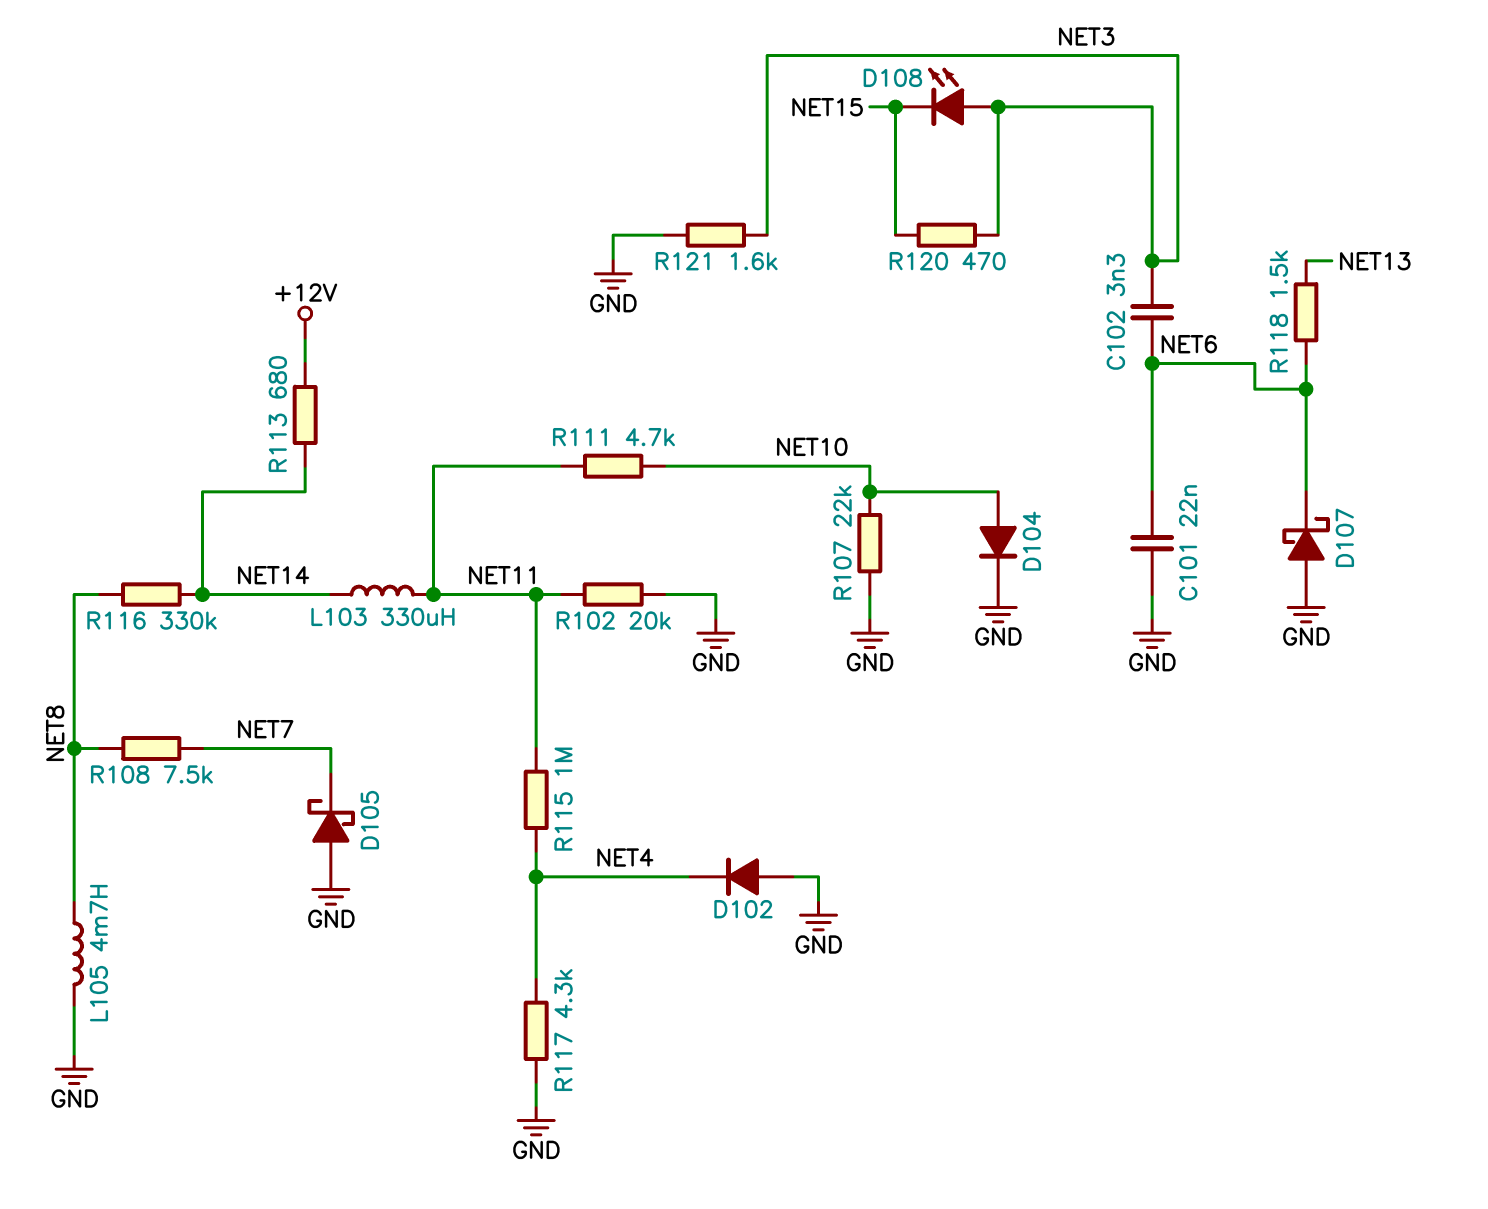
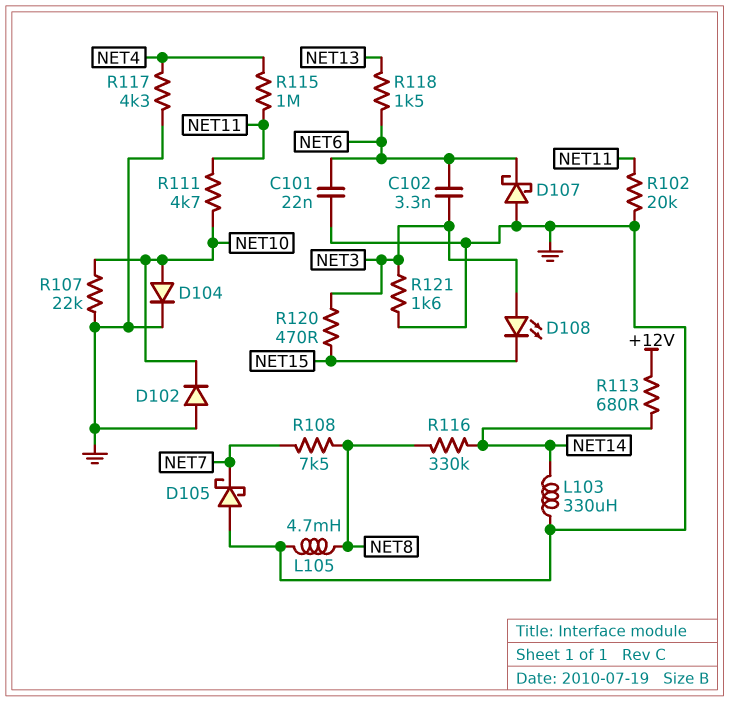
D102: diode (A GND, K NET4) -> diode (A GND, K NET10)
L103: 330uH (NET11, NET14) -> 330uH (GND, NET14)

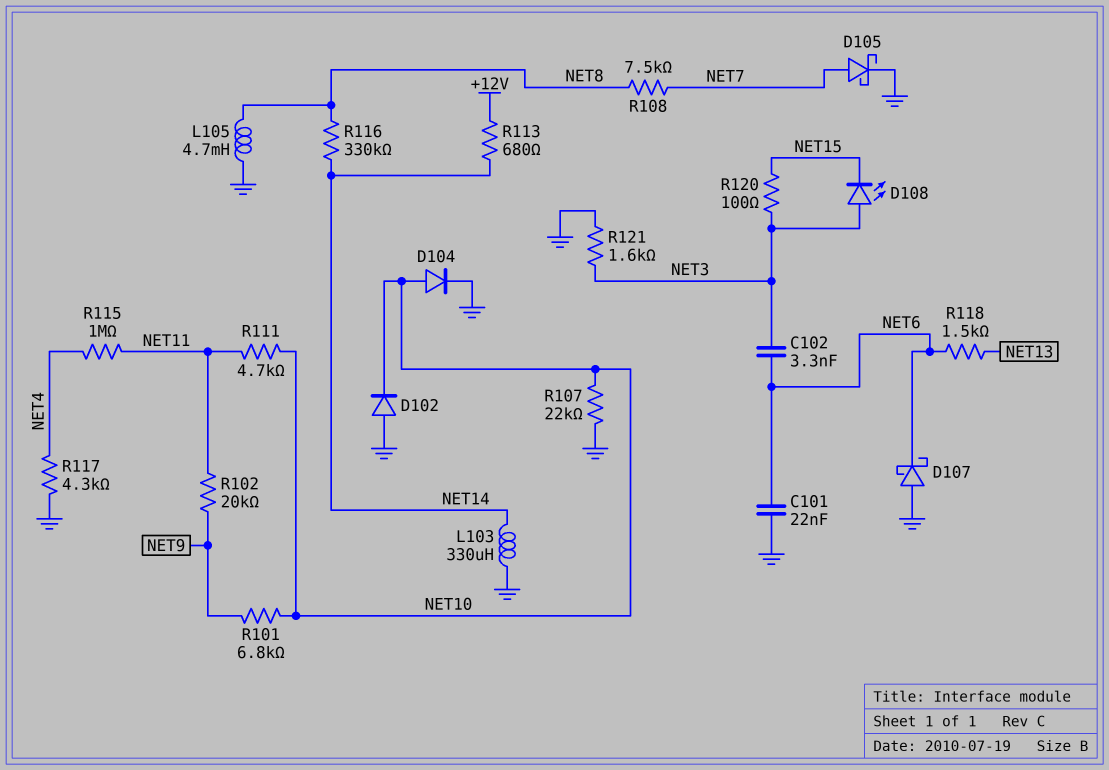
D105: schottky (A GND, K NET7) -> schottky (A NET7, K GND)
R101: none -> 6.8k (NET9, NET10)
R102: 20k (GND, NET11) -> 20k (NET9, NET11)
R120: 470 (NET3, NET15) -> 100 (NET3, NET15)

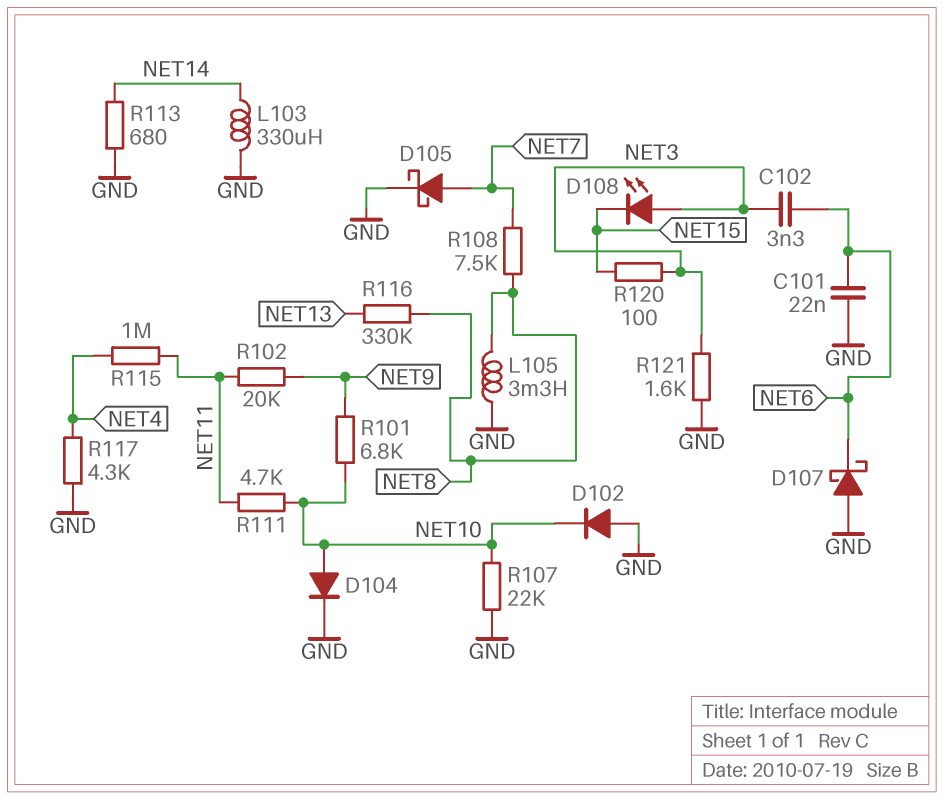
L105: 4.7mH (GND, NET8) -> 3.3mH (GND, NET8)
R113: 680 (+12V, NET14) -> 680 (GND, NET14)
R116: 330k (NET8, NET14) -> 330k (NET8, NET13)
R118: 1.5k (NET6, NET13) -> none

